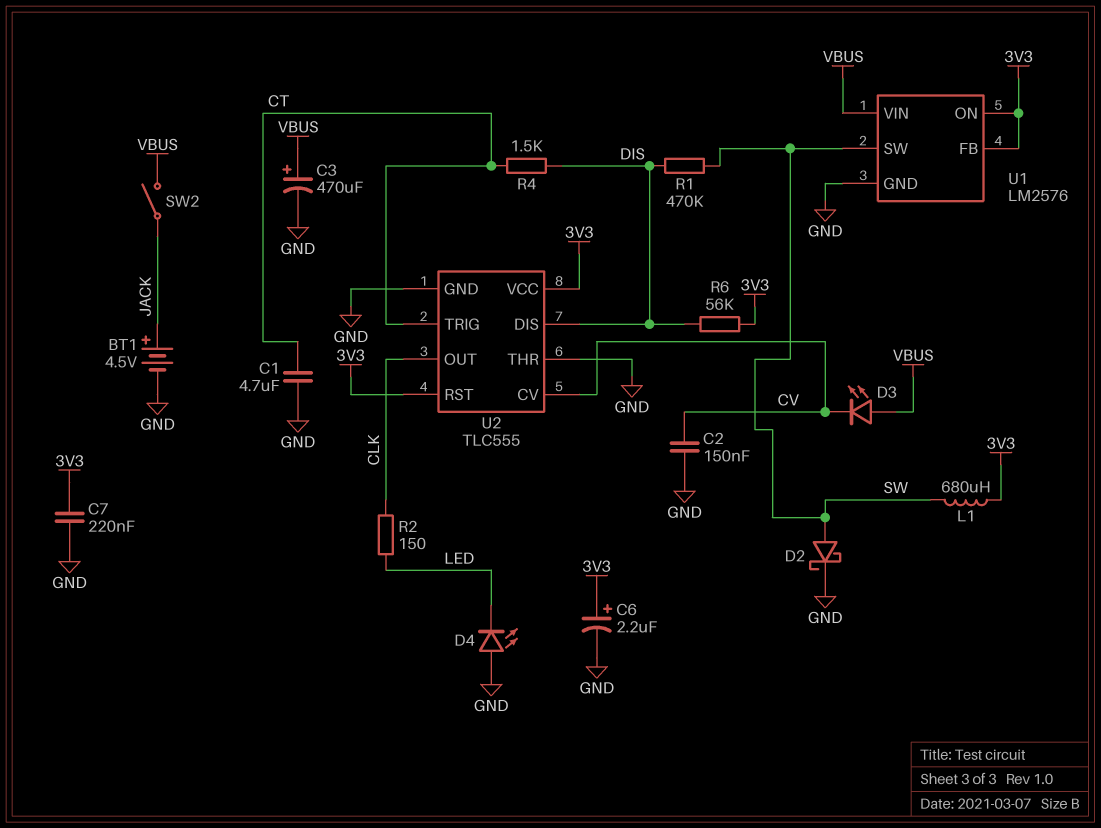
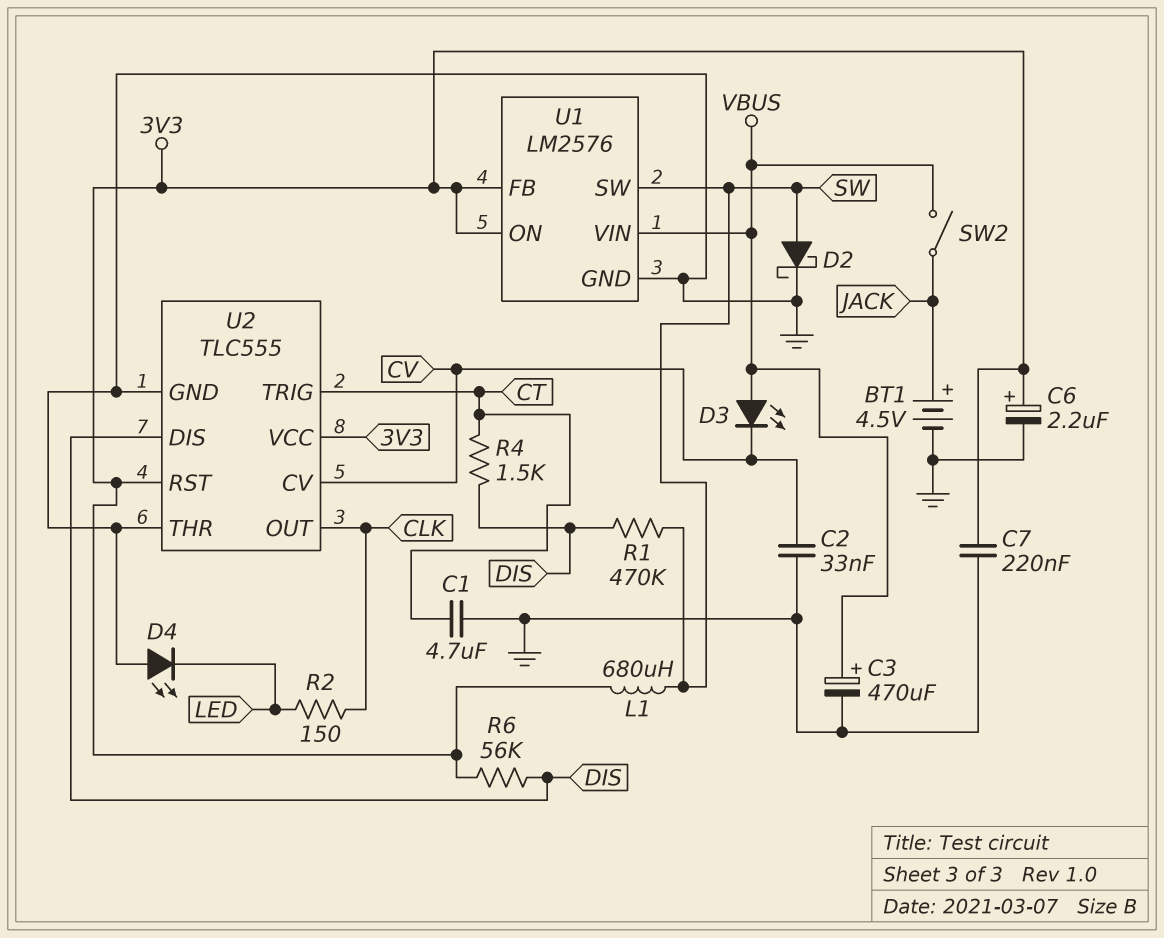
C2: 150nF (CV, GND) -> 33nF (CV, GND)

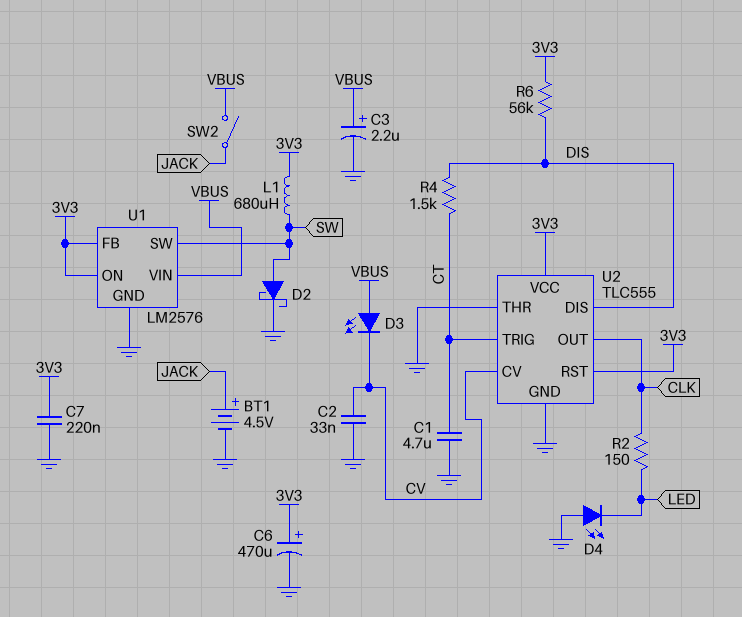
C3: 470uF (plus VBUS, minus GND) -> 2.2uF (plus VBUS, minus GND)
C6: 2.2uF (plus 3V3, minus GND) -> 470uF (plus 3V3, minus GND)
R1: 470k (DIS, SW) -> none

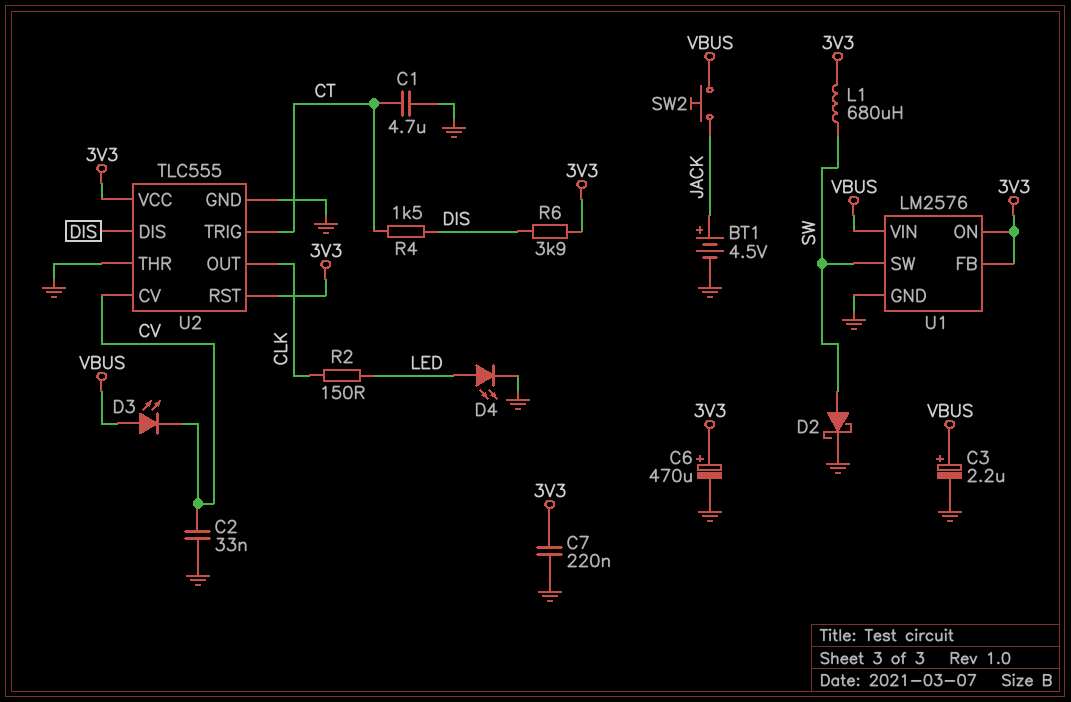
D4: LED (A GND, K LED) -> LED (A LED, K GND)
R6: 56k (3V3, DIS) -> 3.9k (3V3, DIS)
SW2: switch (JACK, VBUS) -> button (JACK, VBUS)

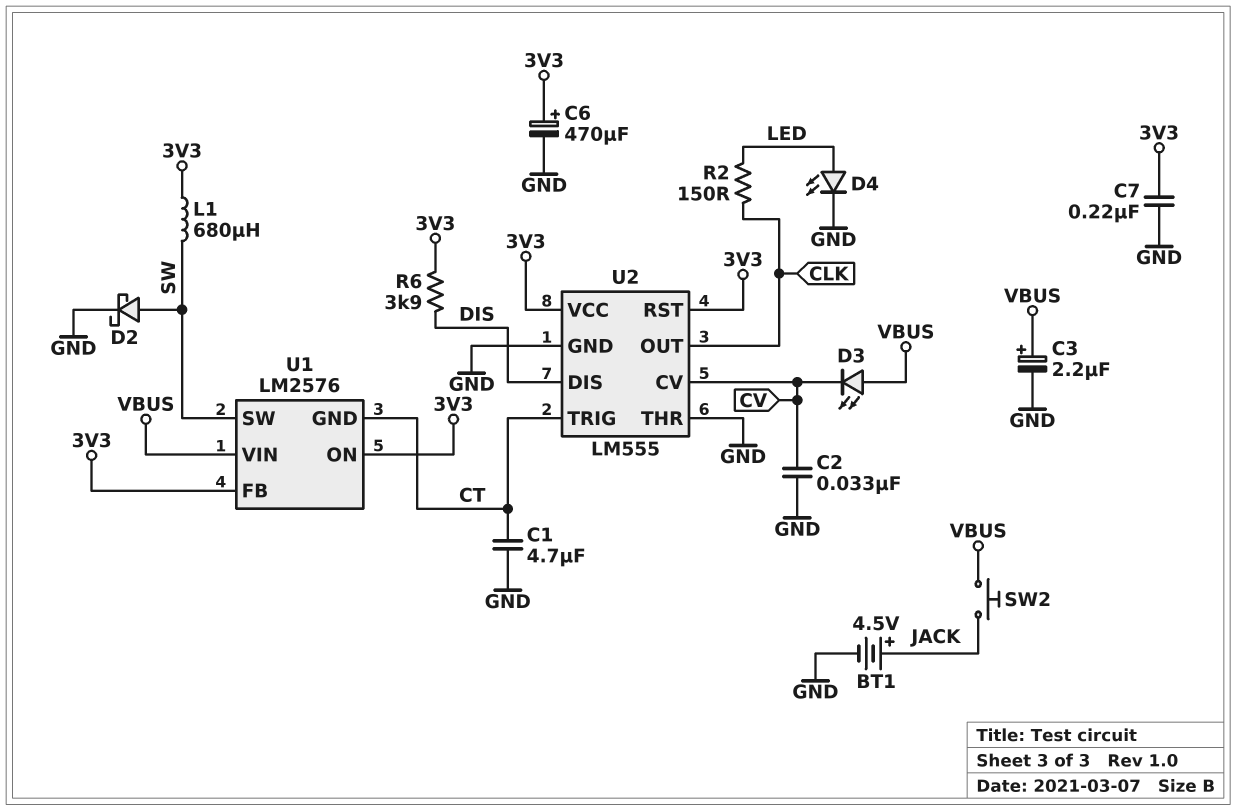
R4: 1.5k (CT, DIS) -> none
U1 pin GND: GND -> CT
U2: TLC555 -> LM555

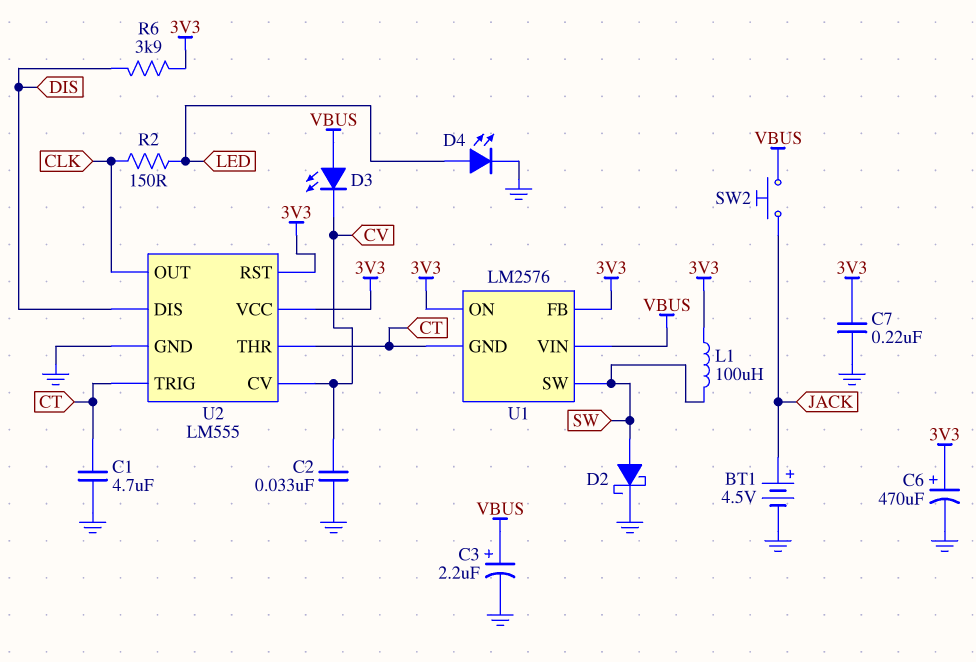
L1: 680uH (3V3, SW) -> 100uH (3V3, SW)
U2 pin THR: GND -> CT

